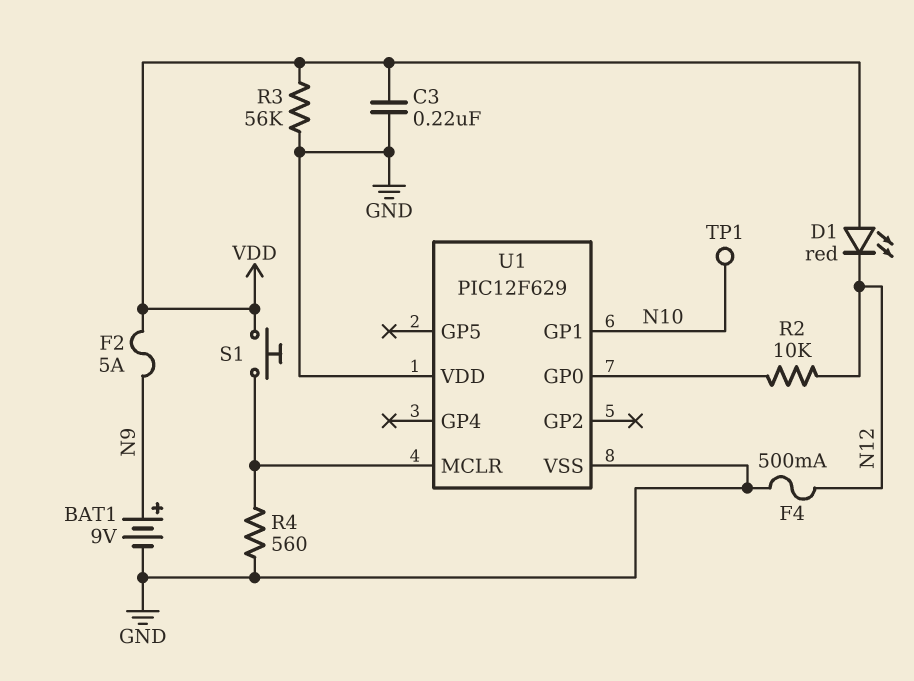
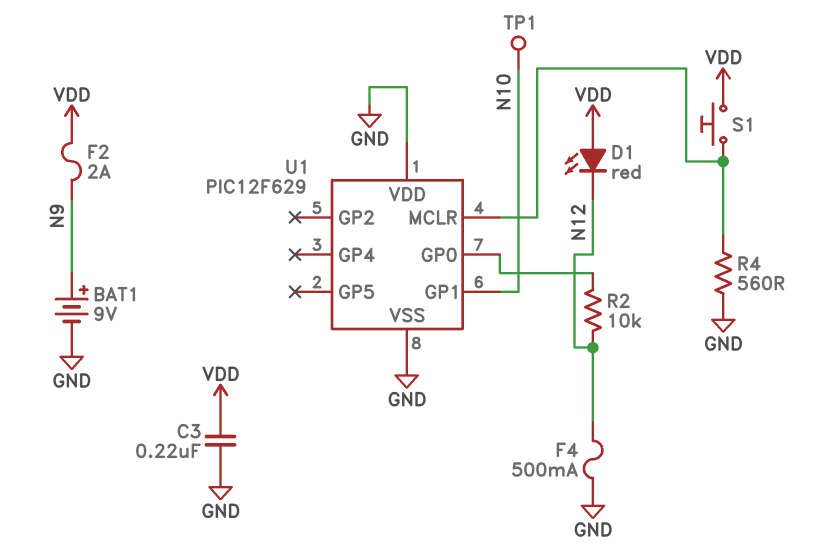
F2: 5A (N9, VDD) -> 2A (N9, VDD)
R3: 56k (GND, VDD) -> none

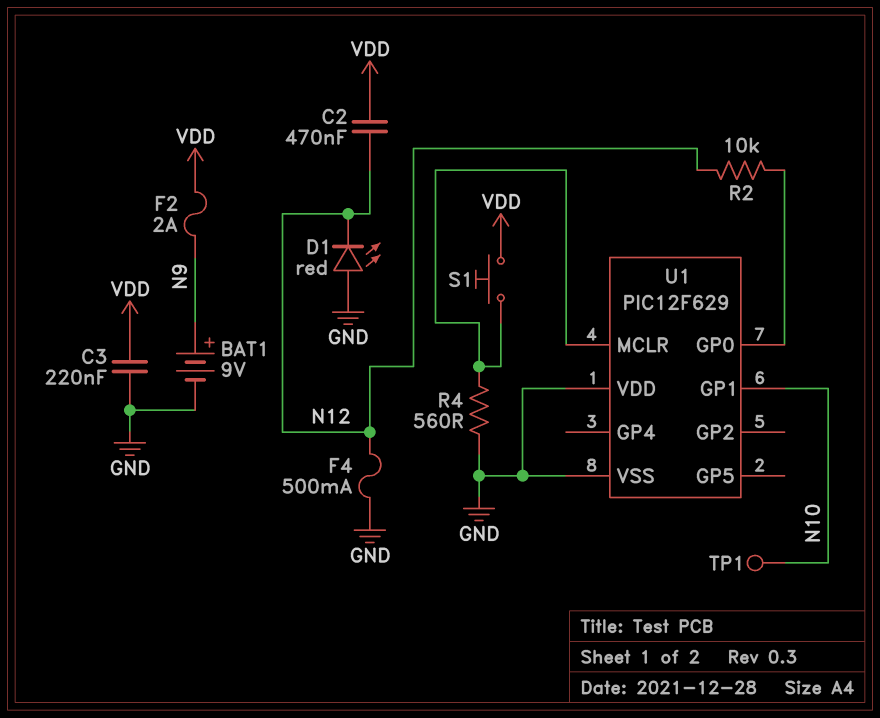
C2: none -> 470nF (N12, VDD)
D1: LED red (A VDD, K N12) -> LED red (A GND, K N12)

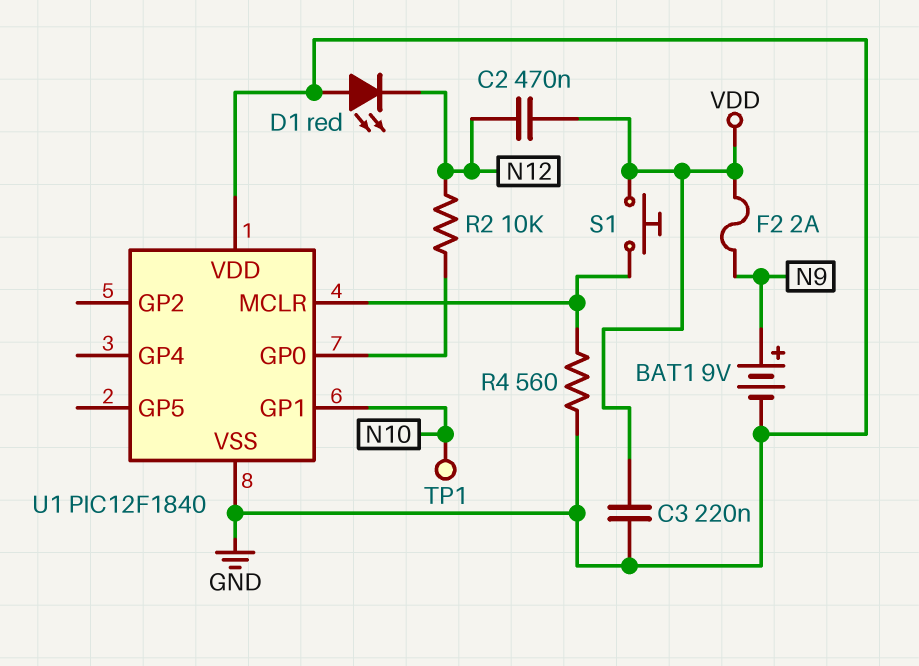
F4: 500mA (GND, N12) -> none
U1: PIC12F629 -> PIC12F1840

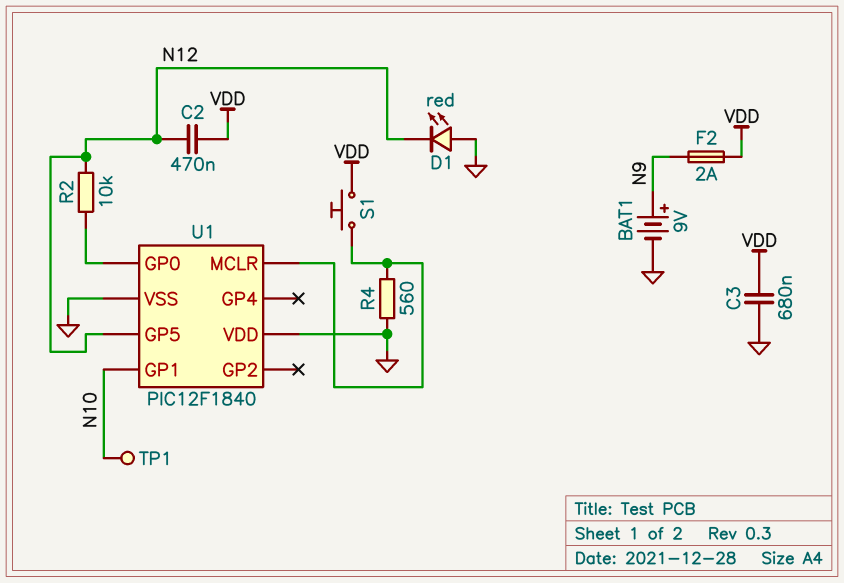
C3: 220nF (GND, VDD) -> 680nF (GND, VDD)
U1 pin GP5: none -> N12

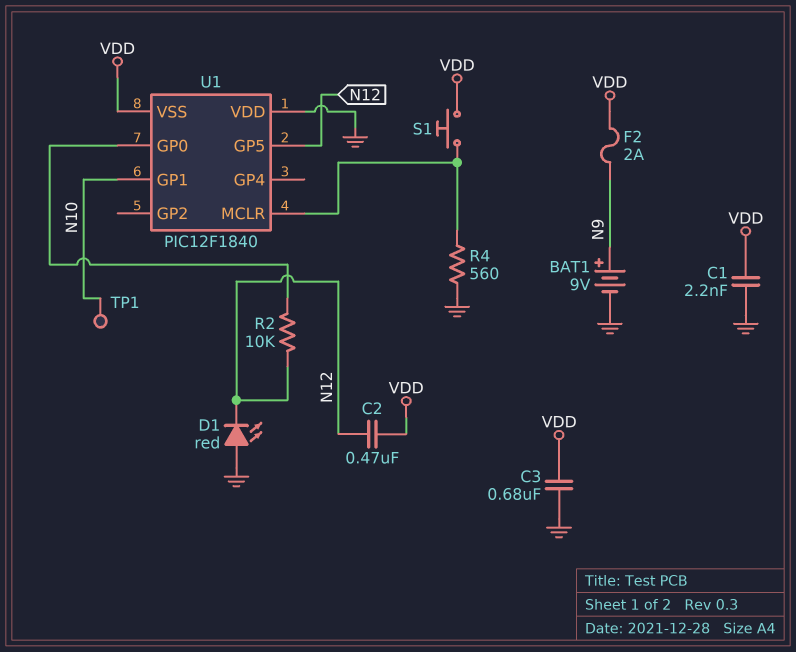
C1: none -> 2.2nF (GND, VDD)
U1 pin VSS: GND -> VDD

